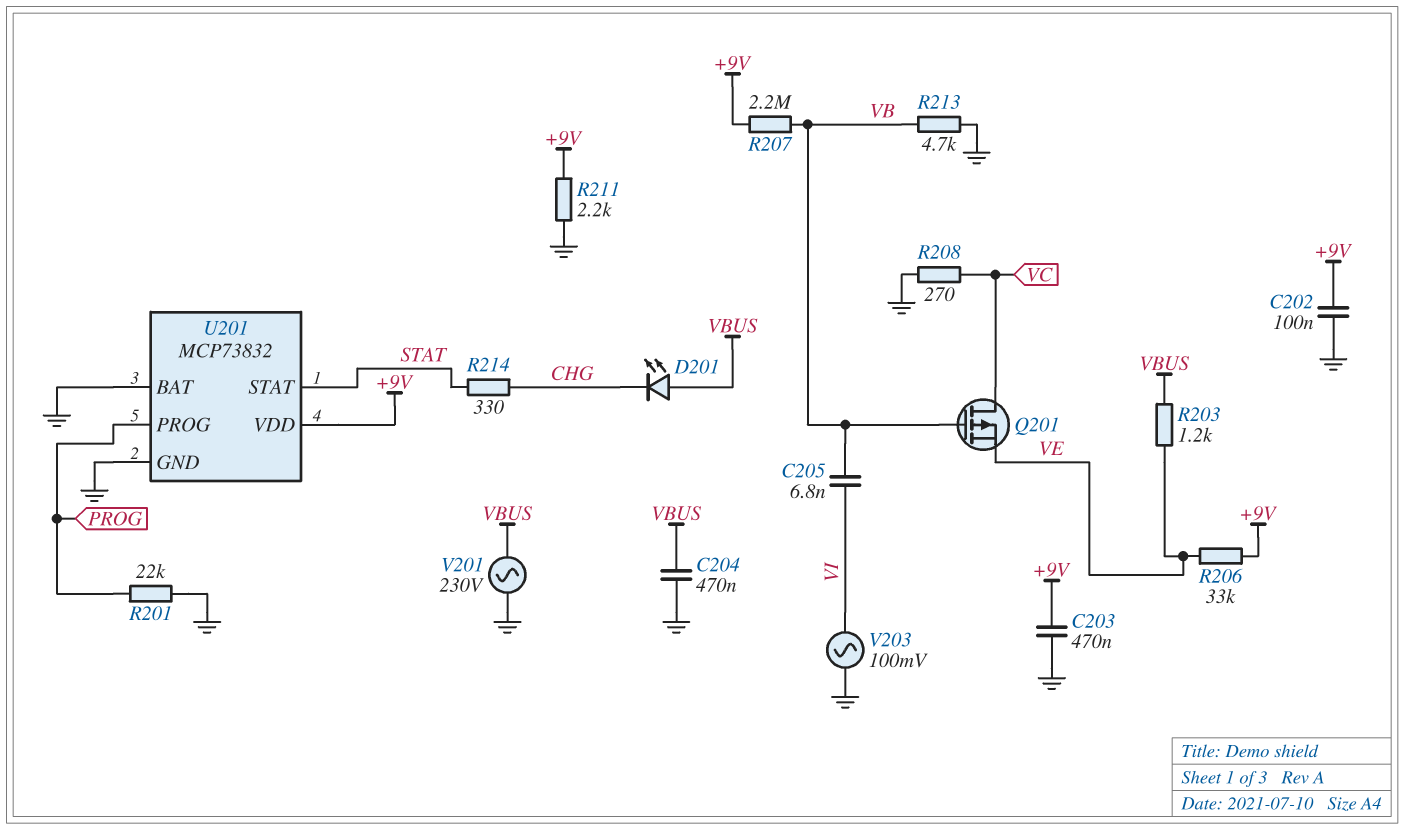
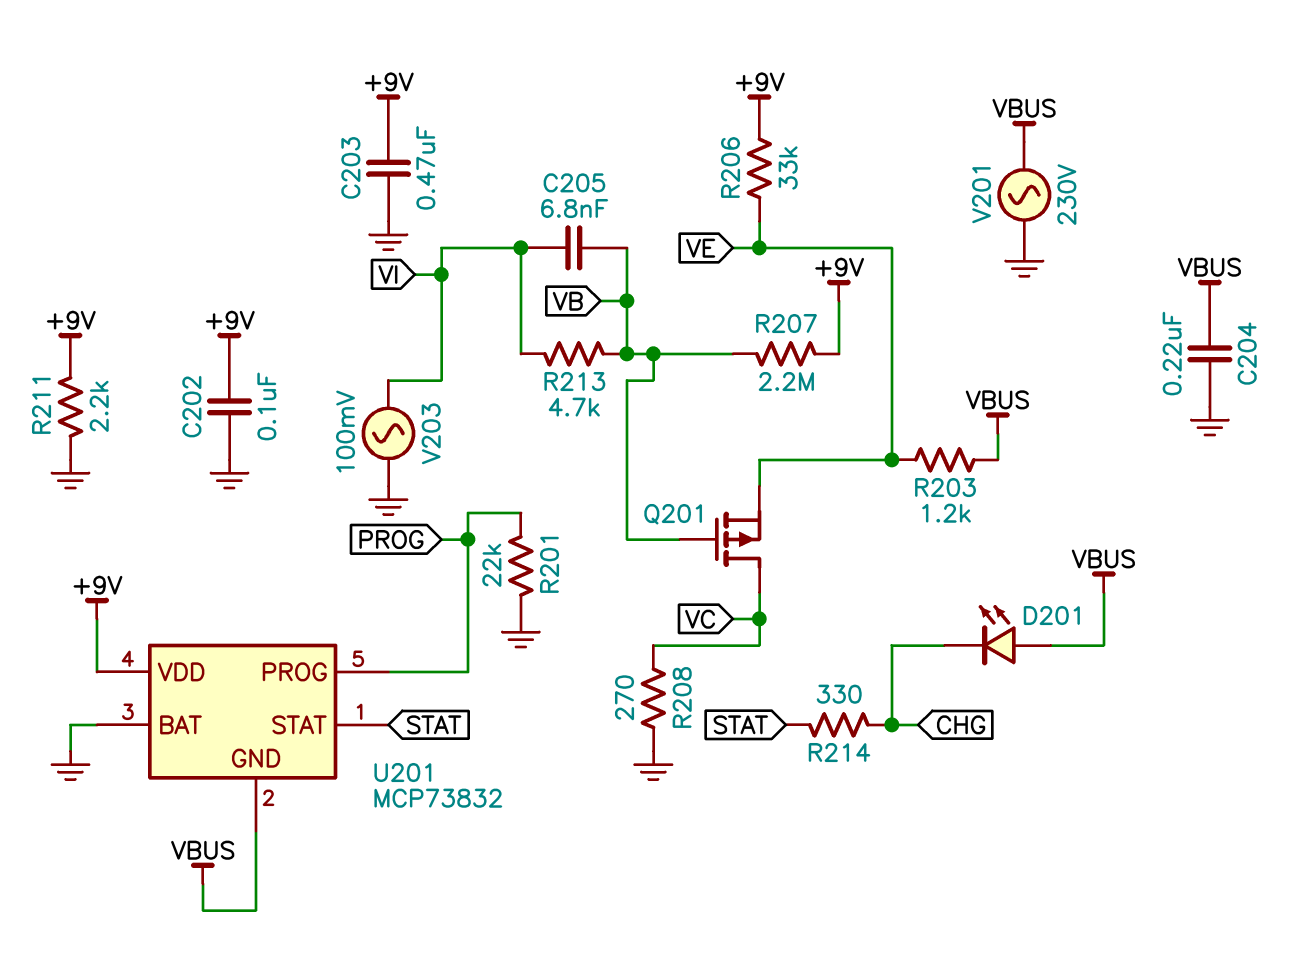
C204: 470nF (GND, VBUS) -> 220nF (GND, VBUS)
R213: 4.7k (GND, VB) -> 4.7k (VB, VI)
U201 pin GND: GND -> VBUS

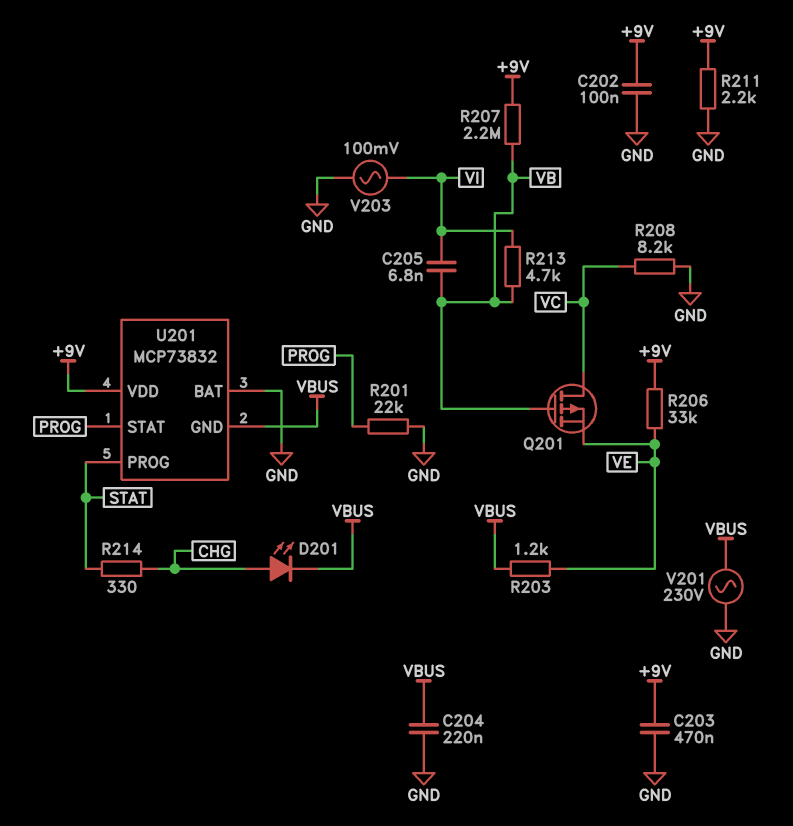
D201: LED (A VBUS, K CHG) -> LED (A CHG, K VBUS)
R208: 270 (GND, VC) -> 8.2k (GND, VC)
U201 pin PROG: PROG -> STAT
U201 pin STAT: STAT -> PROG

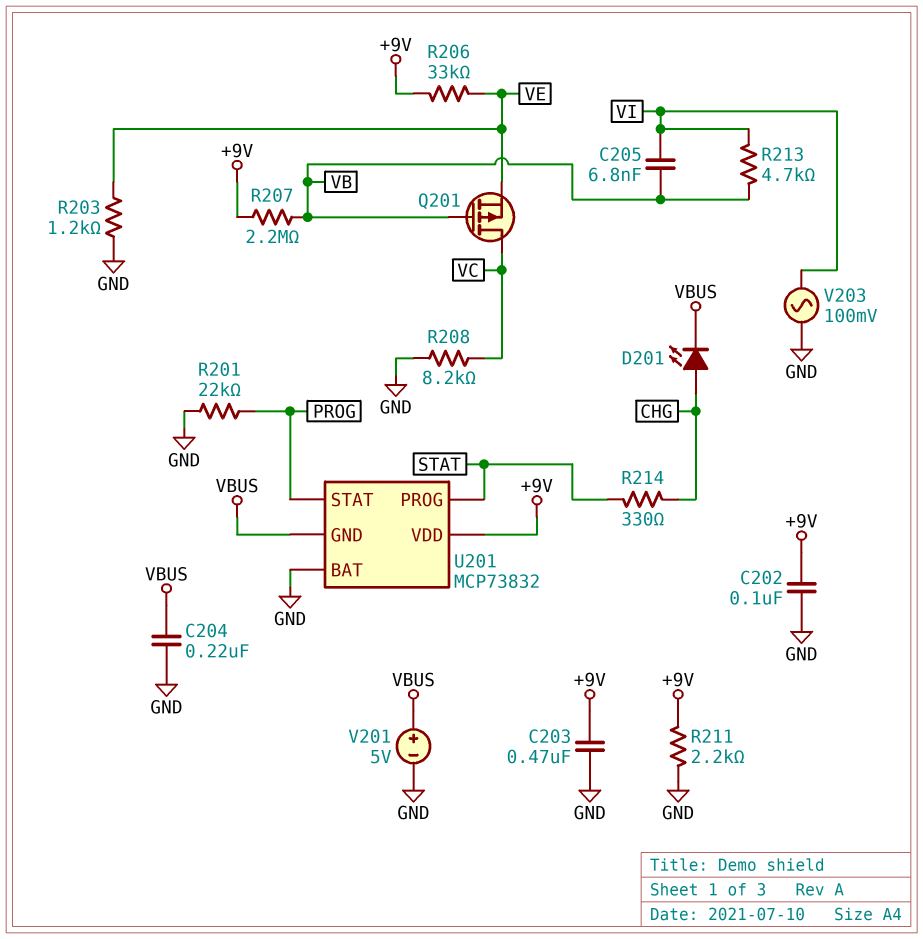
R203: 1.2k (VBUS, VE) -> 1.2k (GND, VE)
V201: AC 230V (GND, VBUS) -> 5V (plus VBUS, minus GND)

